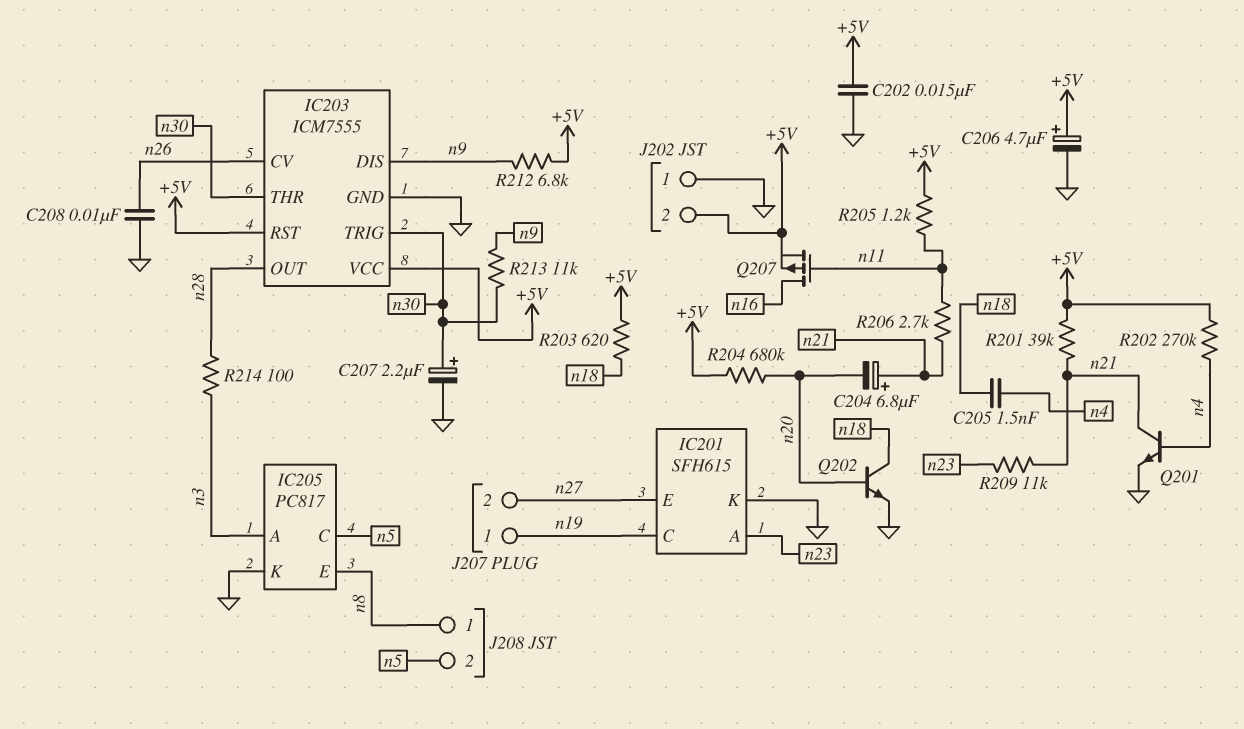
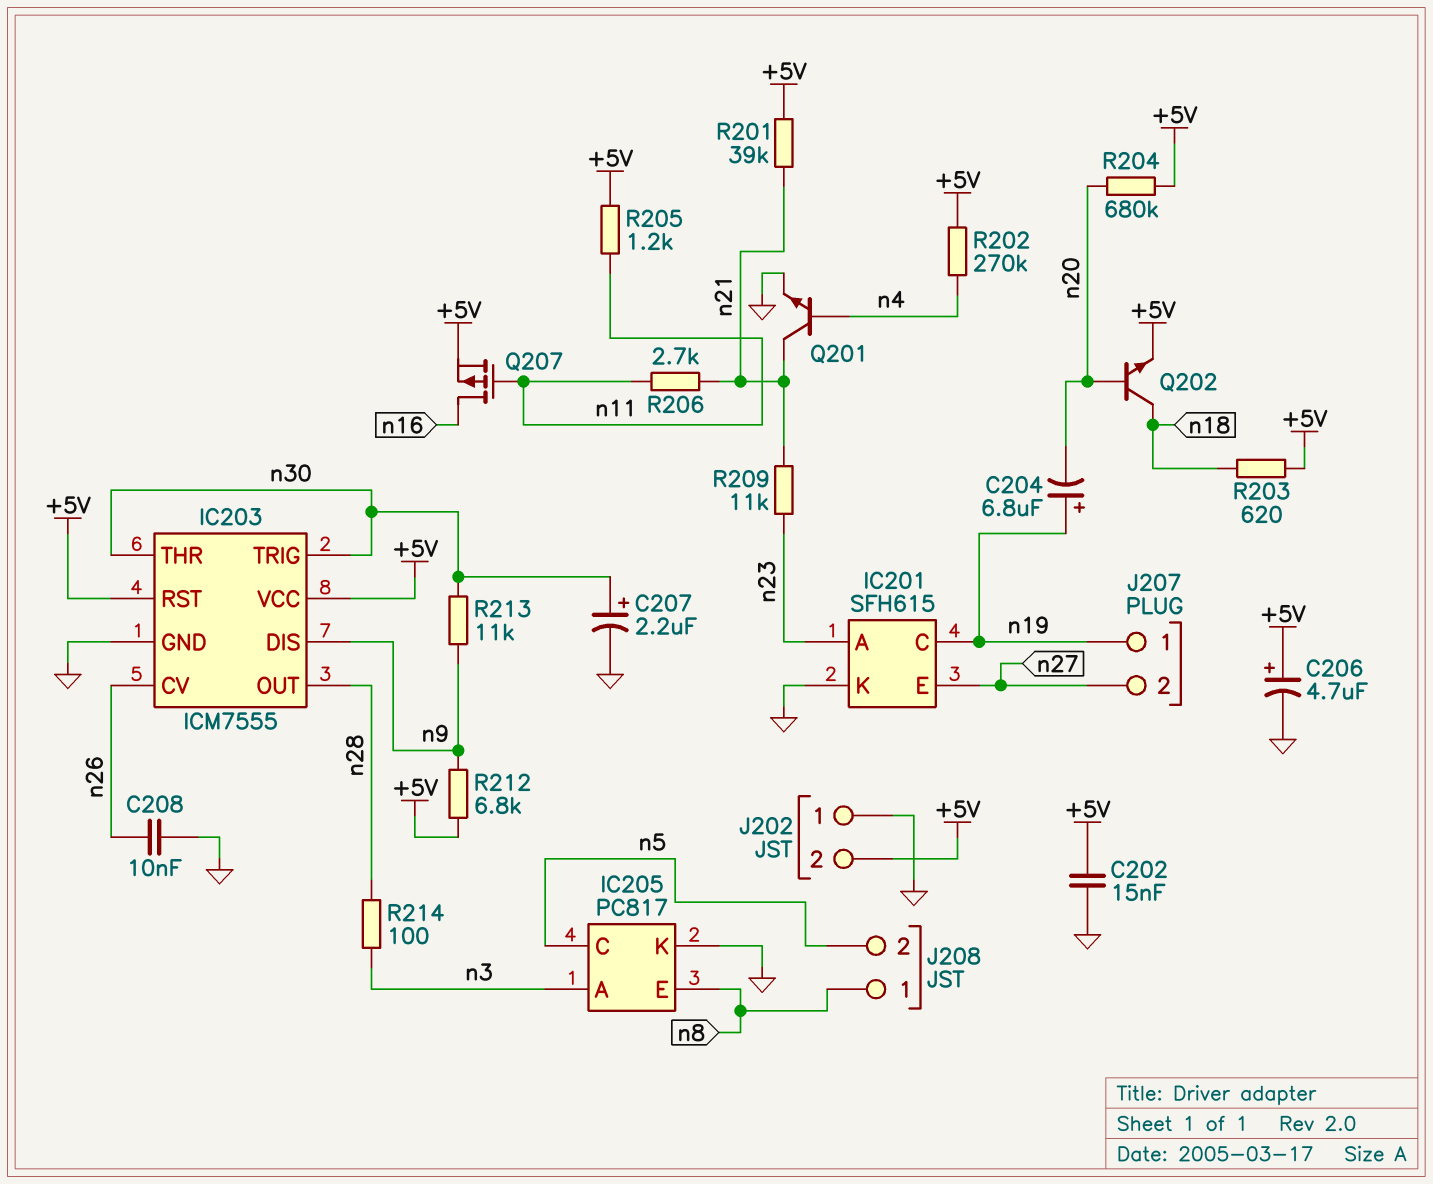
C204: 6.8uF (plus n21, minus n20) -> 6.8uF (plus n19, minus n20)
C205: 1.5nF (n4, n18) -> none
Q202: NPN (B n20, C n18, E GND) -> NPN (B n20, C n18, E +5V)

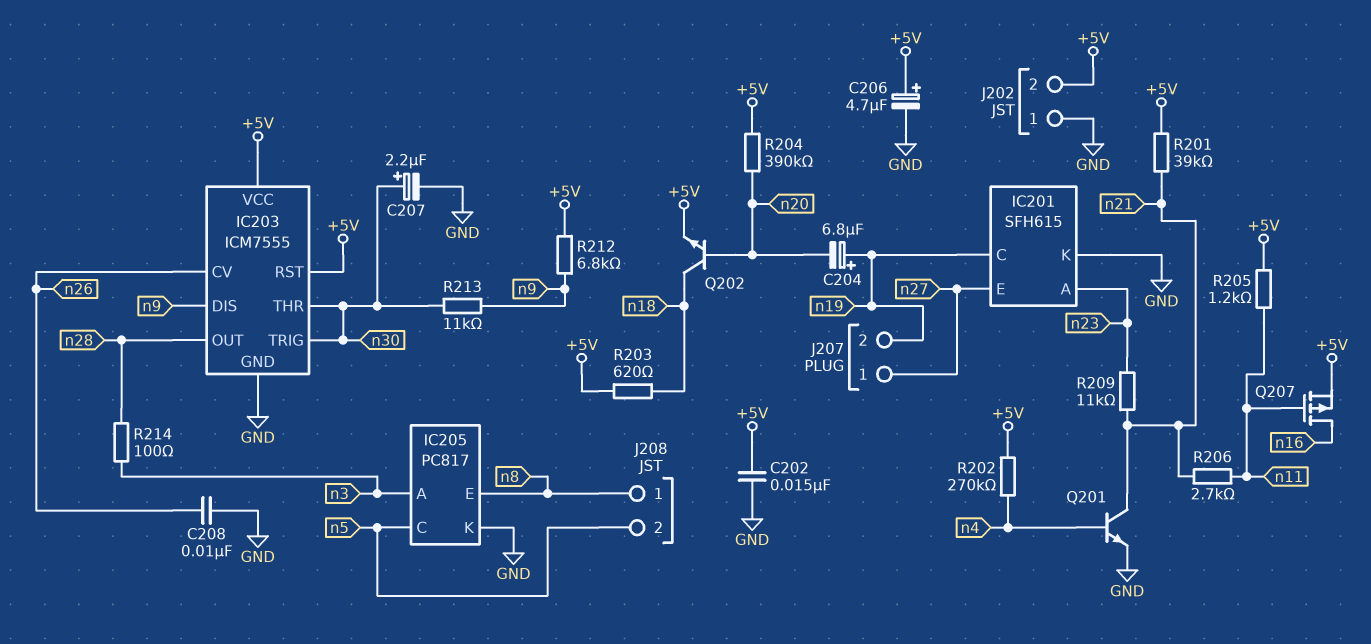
J207 pin 1: n19 -> n27
J207 pin 2: n27 -> n19
R204: 680k (+5V, n20) -> 390k (+5V, n20)

